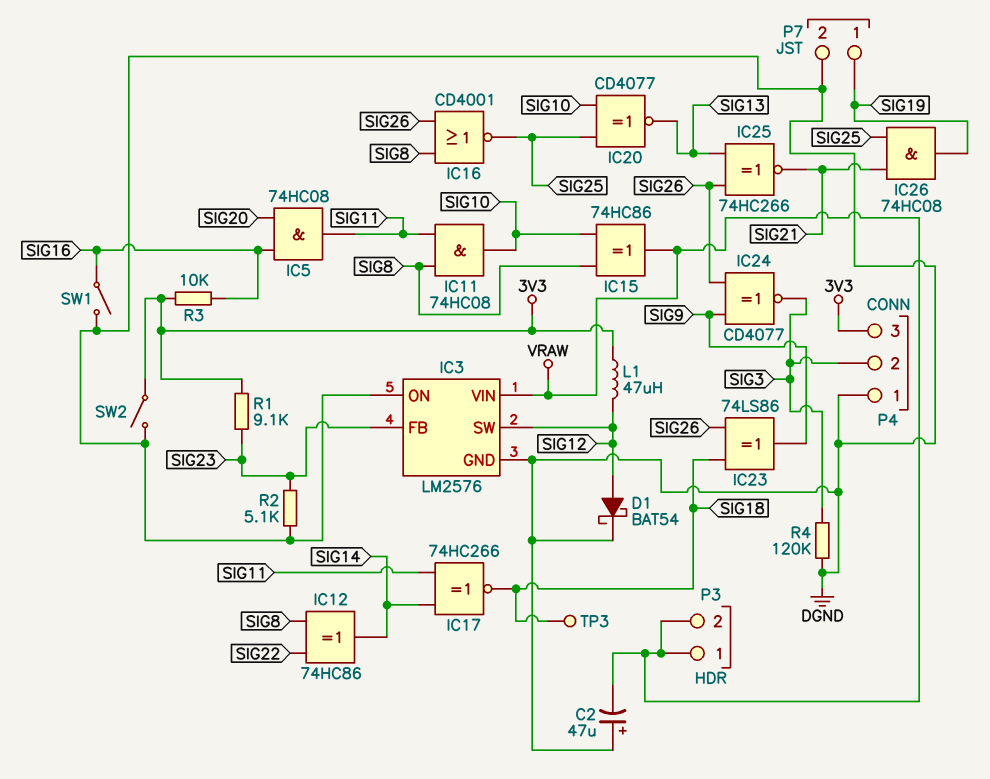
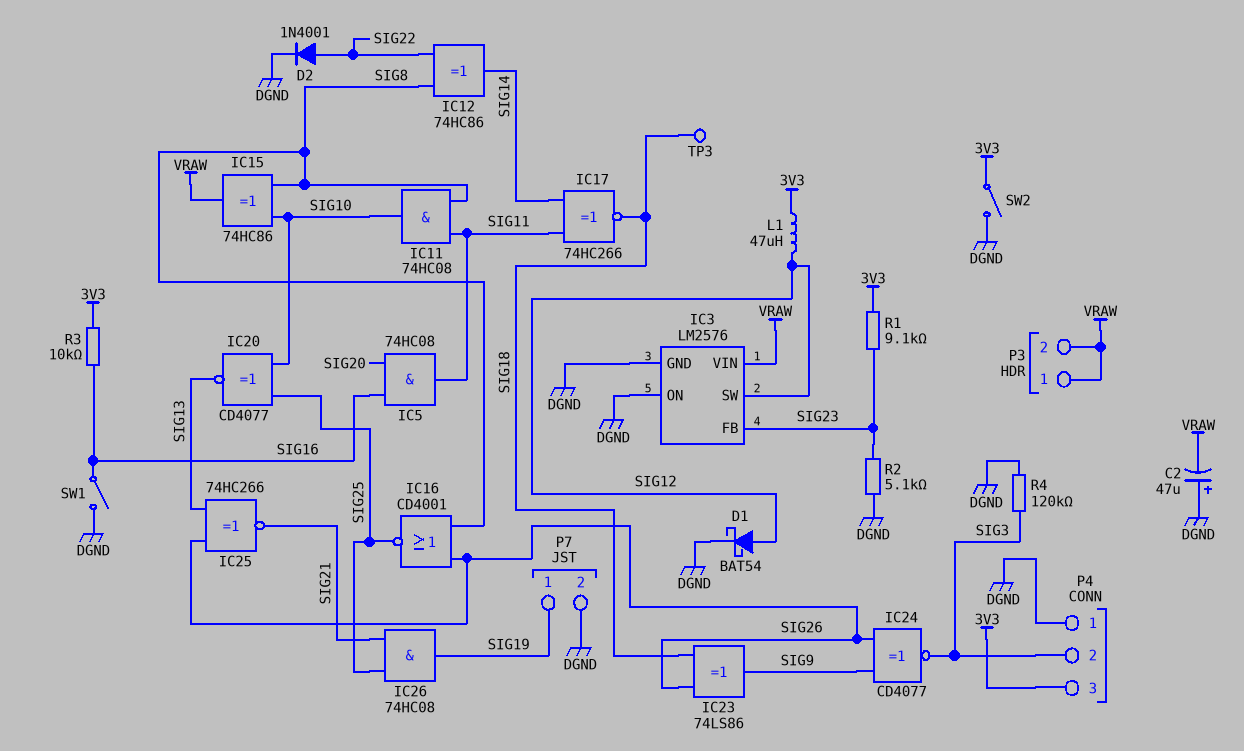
D2: none -> diode 1N4001 (A SIG22, K DGND)

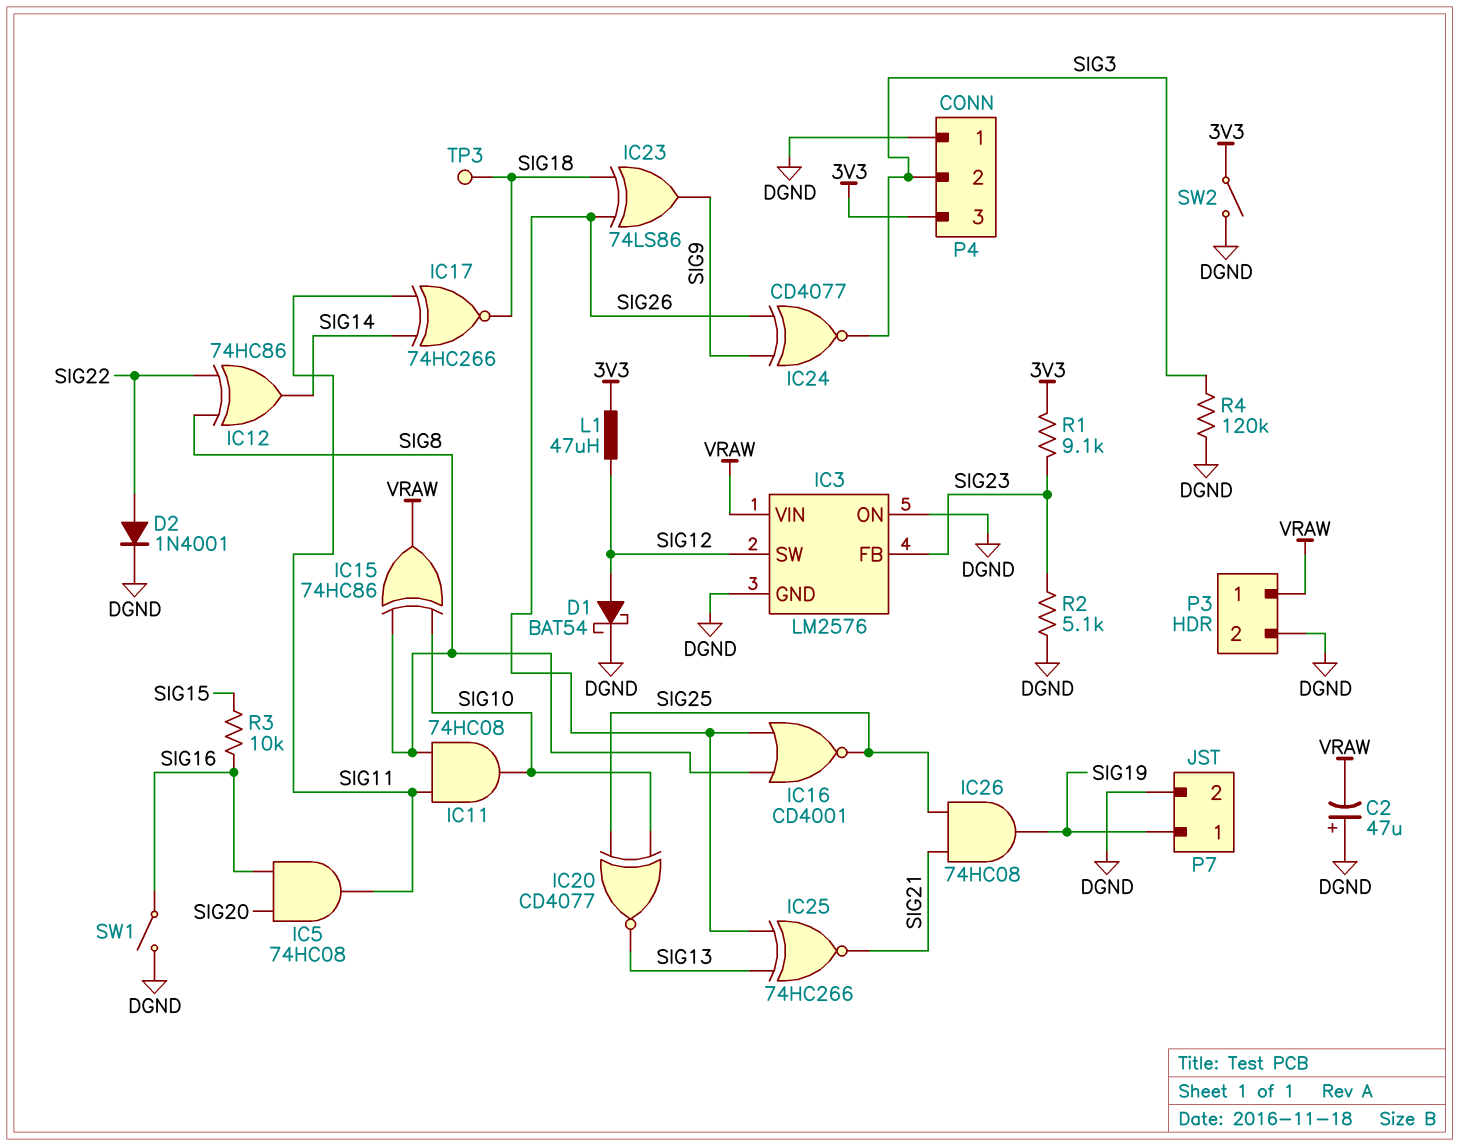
P3 pin 2: VRAW -> DGND
R3: 10k (3V3, SIG16) -> 10k (SIG15, SIG16)

